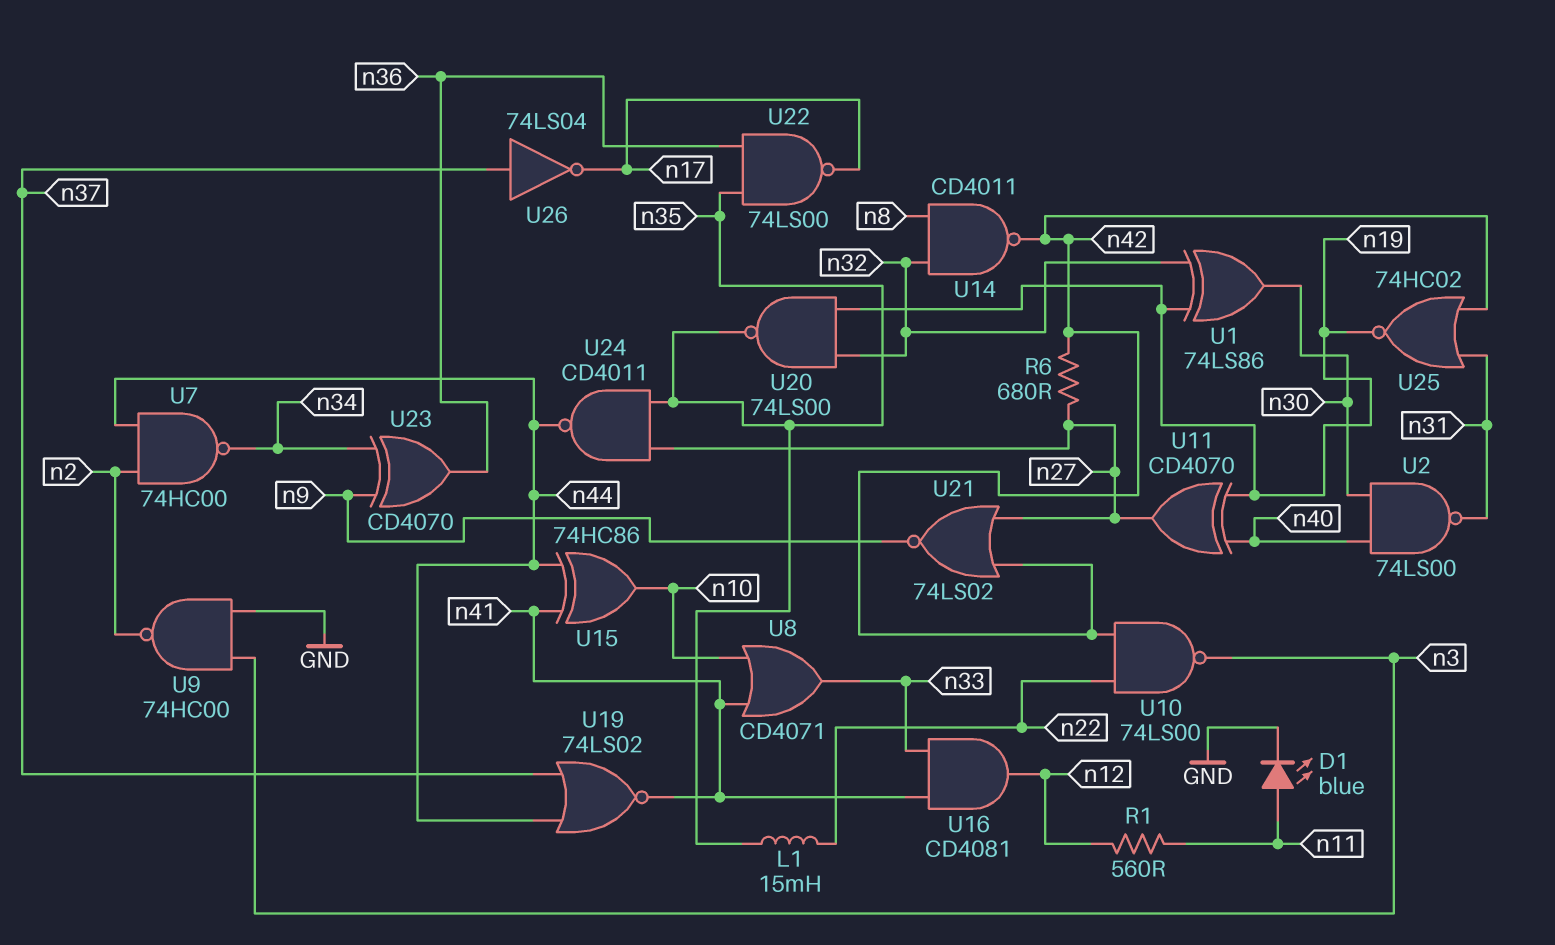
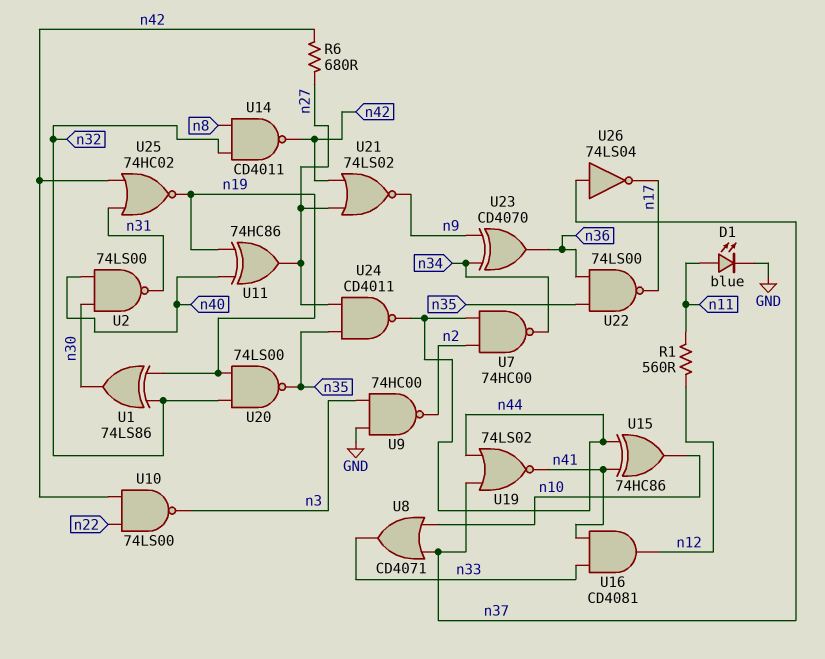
L1: 15mH (n22, n35) -> none
U8: OR CD4071 (in n10, in n41, out n33) -> OR CD4071 (in n10, in n37, out n33)
U11: XOR CD4070 (in n19, in n40, out n27) -> XOR 74HC86 (in n19, in n40, out n27)

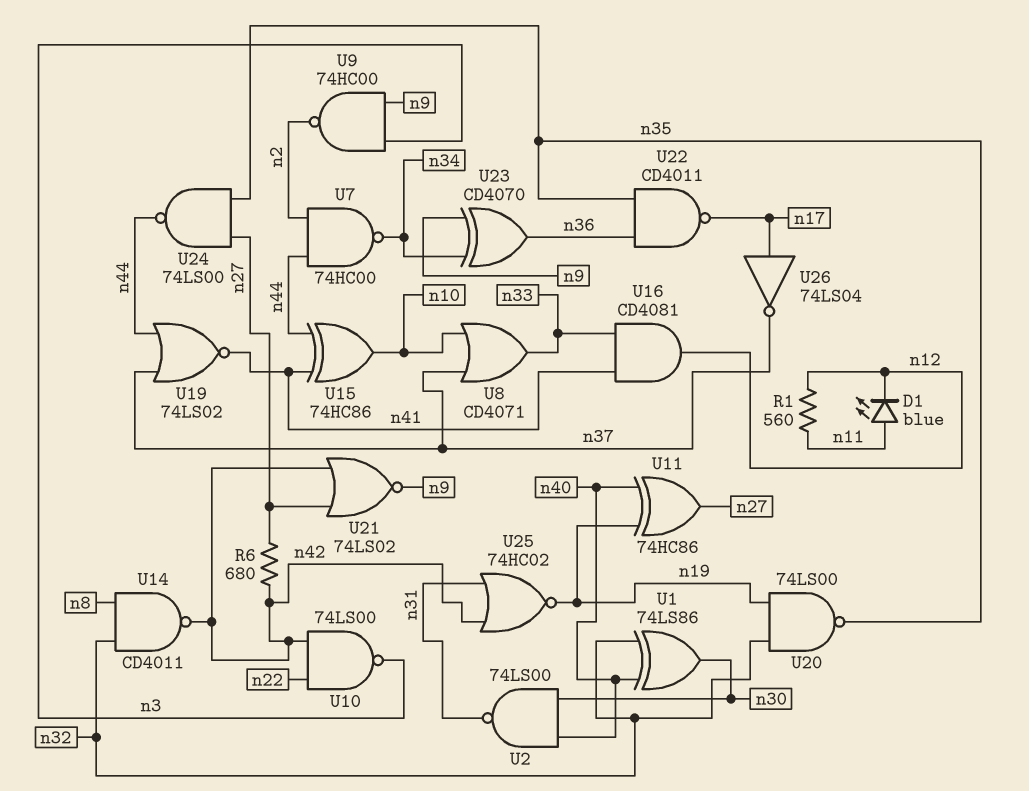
D1: LED blue (A n11, K GND) -> LED blue (A n11, K n12)
U1: XOR 74LS86 (in n19, in n32, out n30) -> XOR 74LS86 (in n32, in n40, out n30)
U9: NAND 74HC00 (in GND, in n3, out n2) -> NAND 74HC00 (in n3, in n9, out n2)
U22: NAND 74LS00 (in n35, in n36, out n17) -> NAND CD4011 (in n35, in n36, out n17)
U24: NAND CD4011 (in n27, in n35, out n44) -> NAND 74LS00 (in n27, in n35, out n44)
U26: NOT 74LS04 (in n37, out n17) -> NOT 74LS04 (in n17, out n37)

